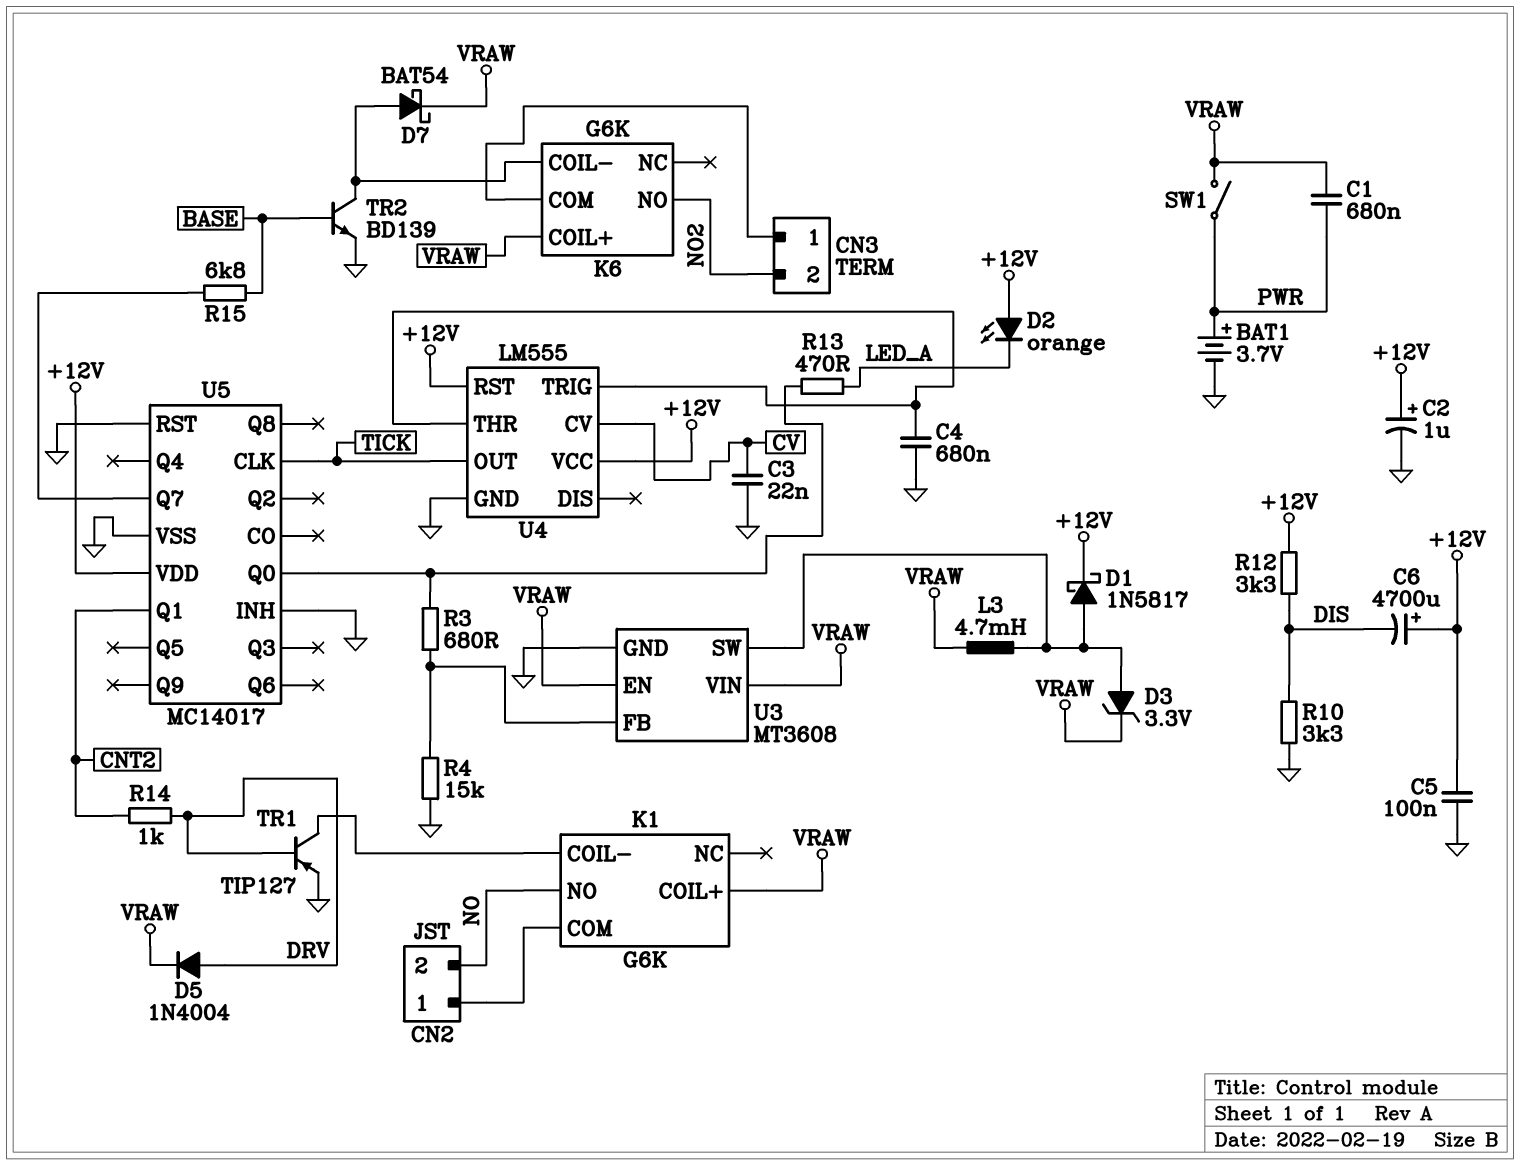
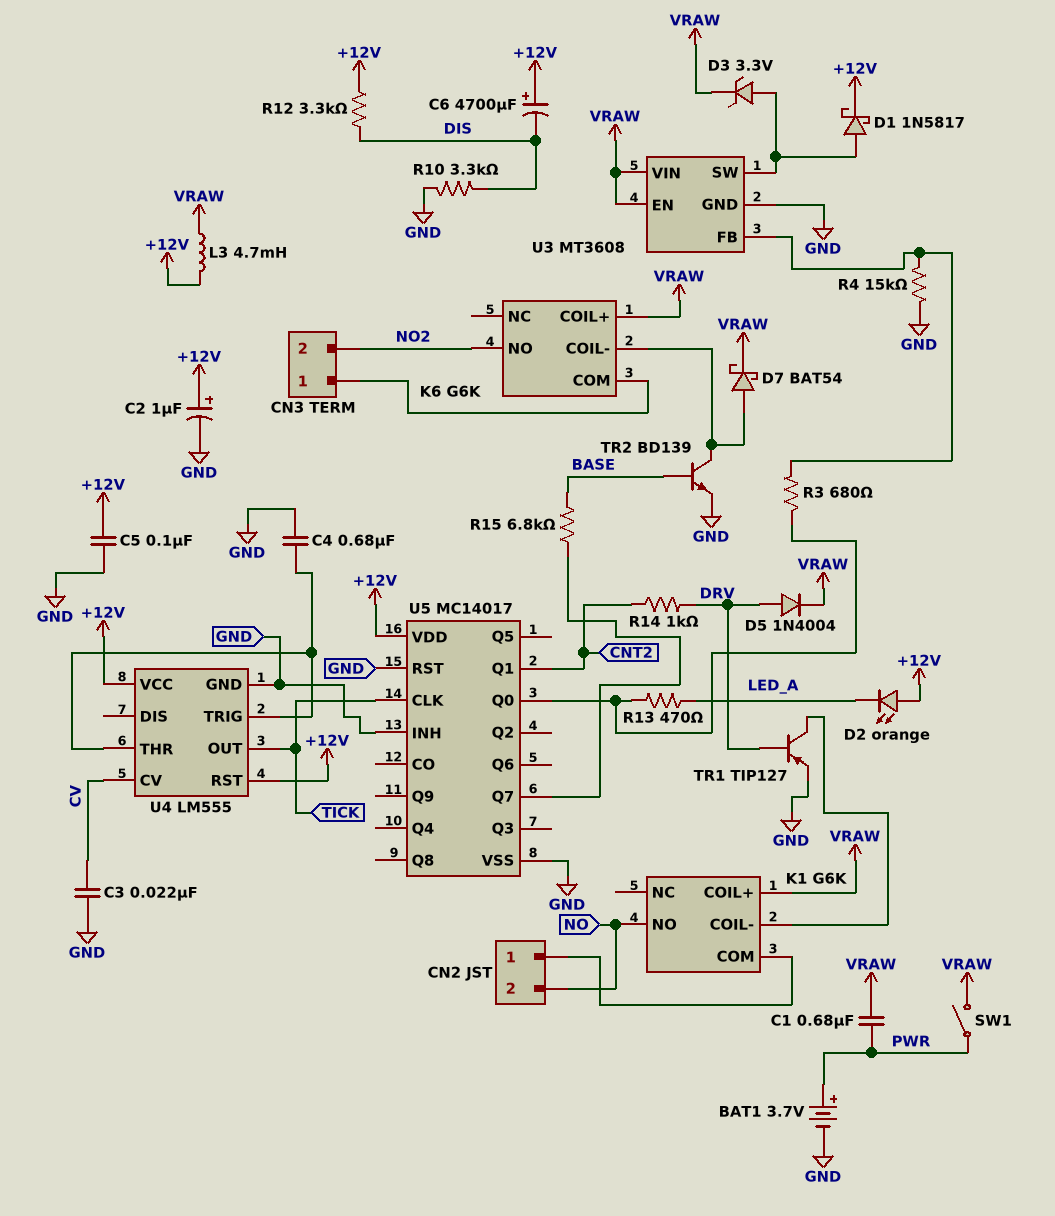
L3: 4.7mH (U3/SW, VRAW) -> 4.7mH (+12V, VRAW)

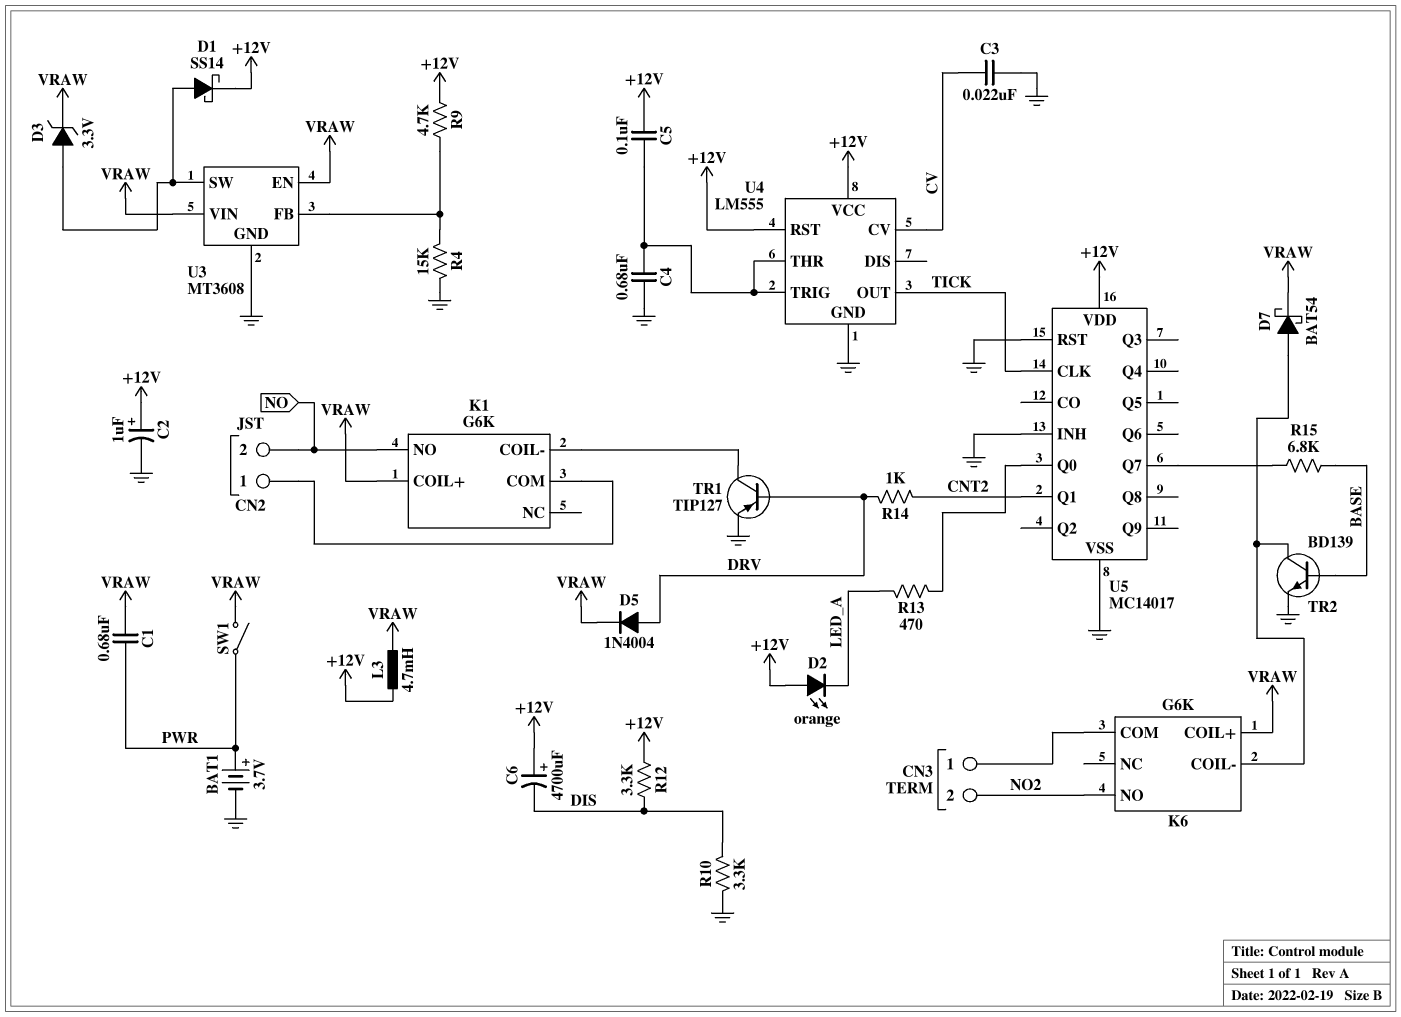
C5: 100nF (+12V, GND) -> 100nF (+12V, U4/THR)
D1: schottky 1N5817 (A U3/SW, K +12V) -> schottky SS14 (A U3/SW, K +12V)
R3: 680 (U3/FB, U5/Q0) -> none
R9: none -> 4.7k (+12V, U3/FB)

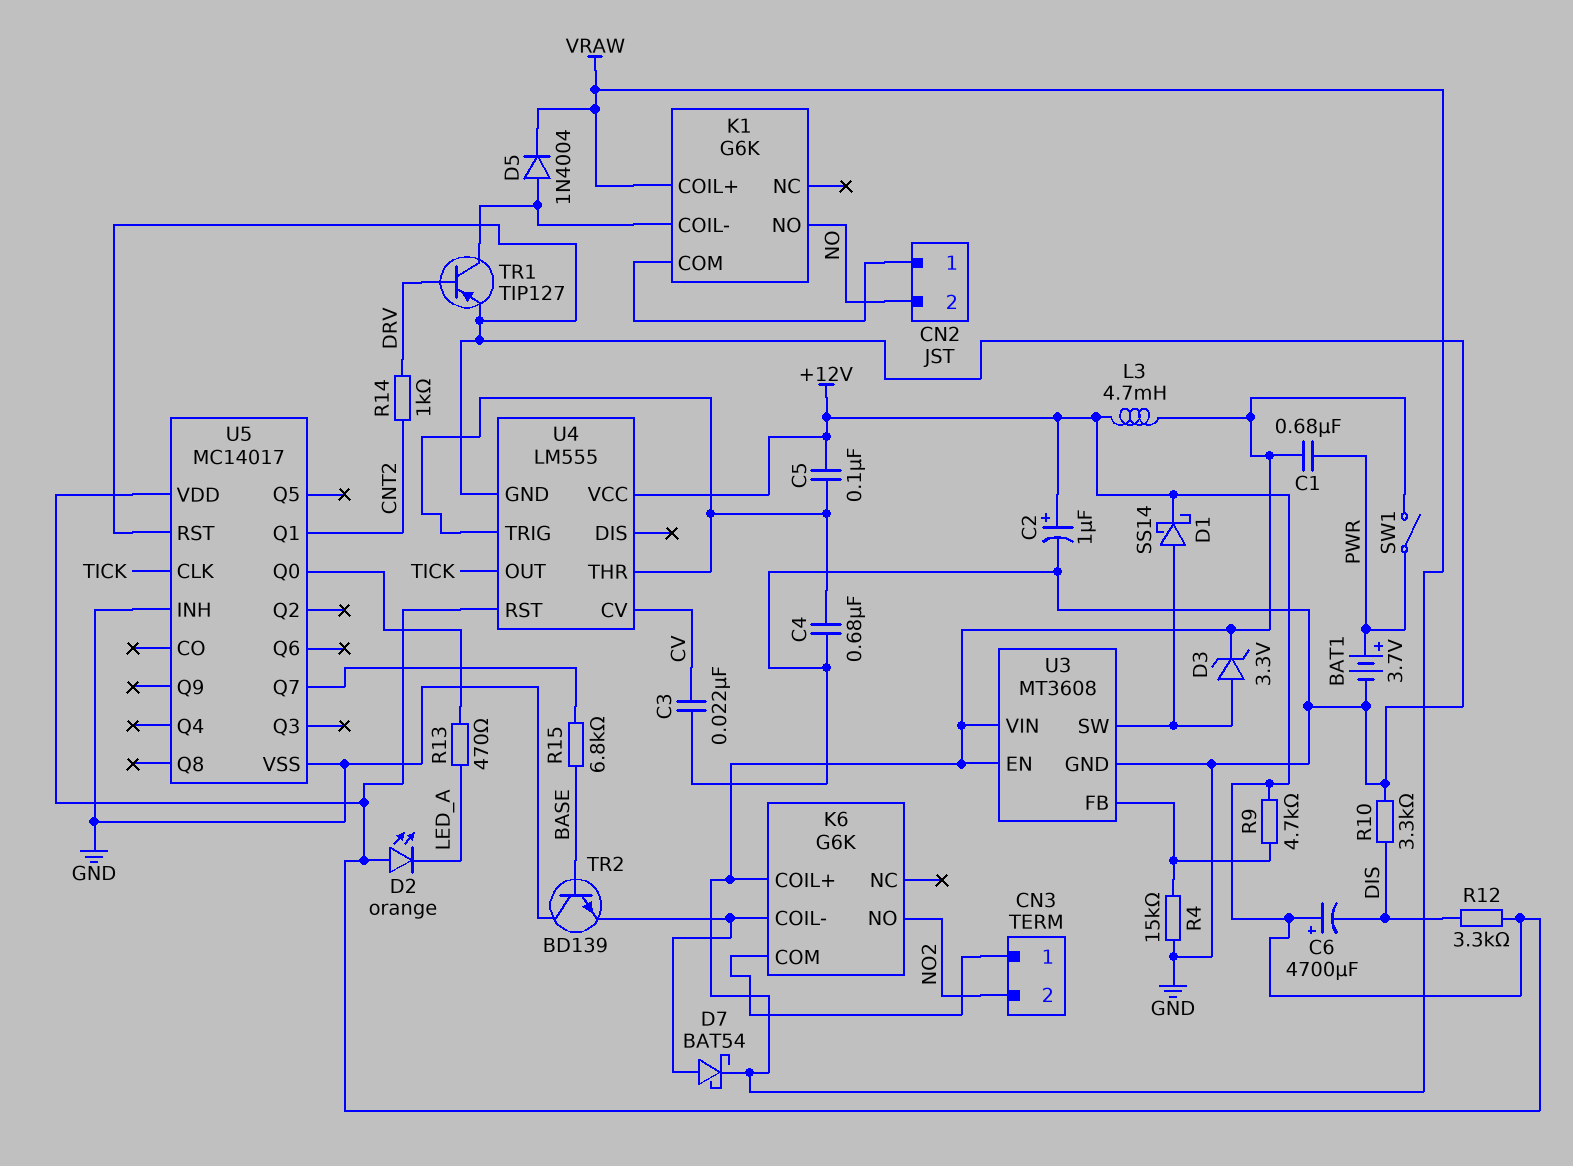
D5: diode 1N4004 (A DRV, K VRAW) -> diode 1N4004 (A K1/COIL-, K VRAW)
TR2: NPN BD139 (B BASE, C K6/COIL-, E GND) -> NPN BD139 (B BASE, C GND, E K6/COIL-)

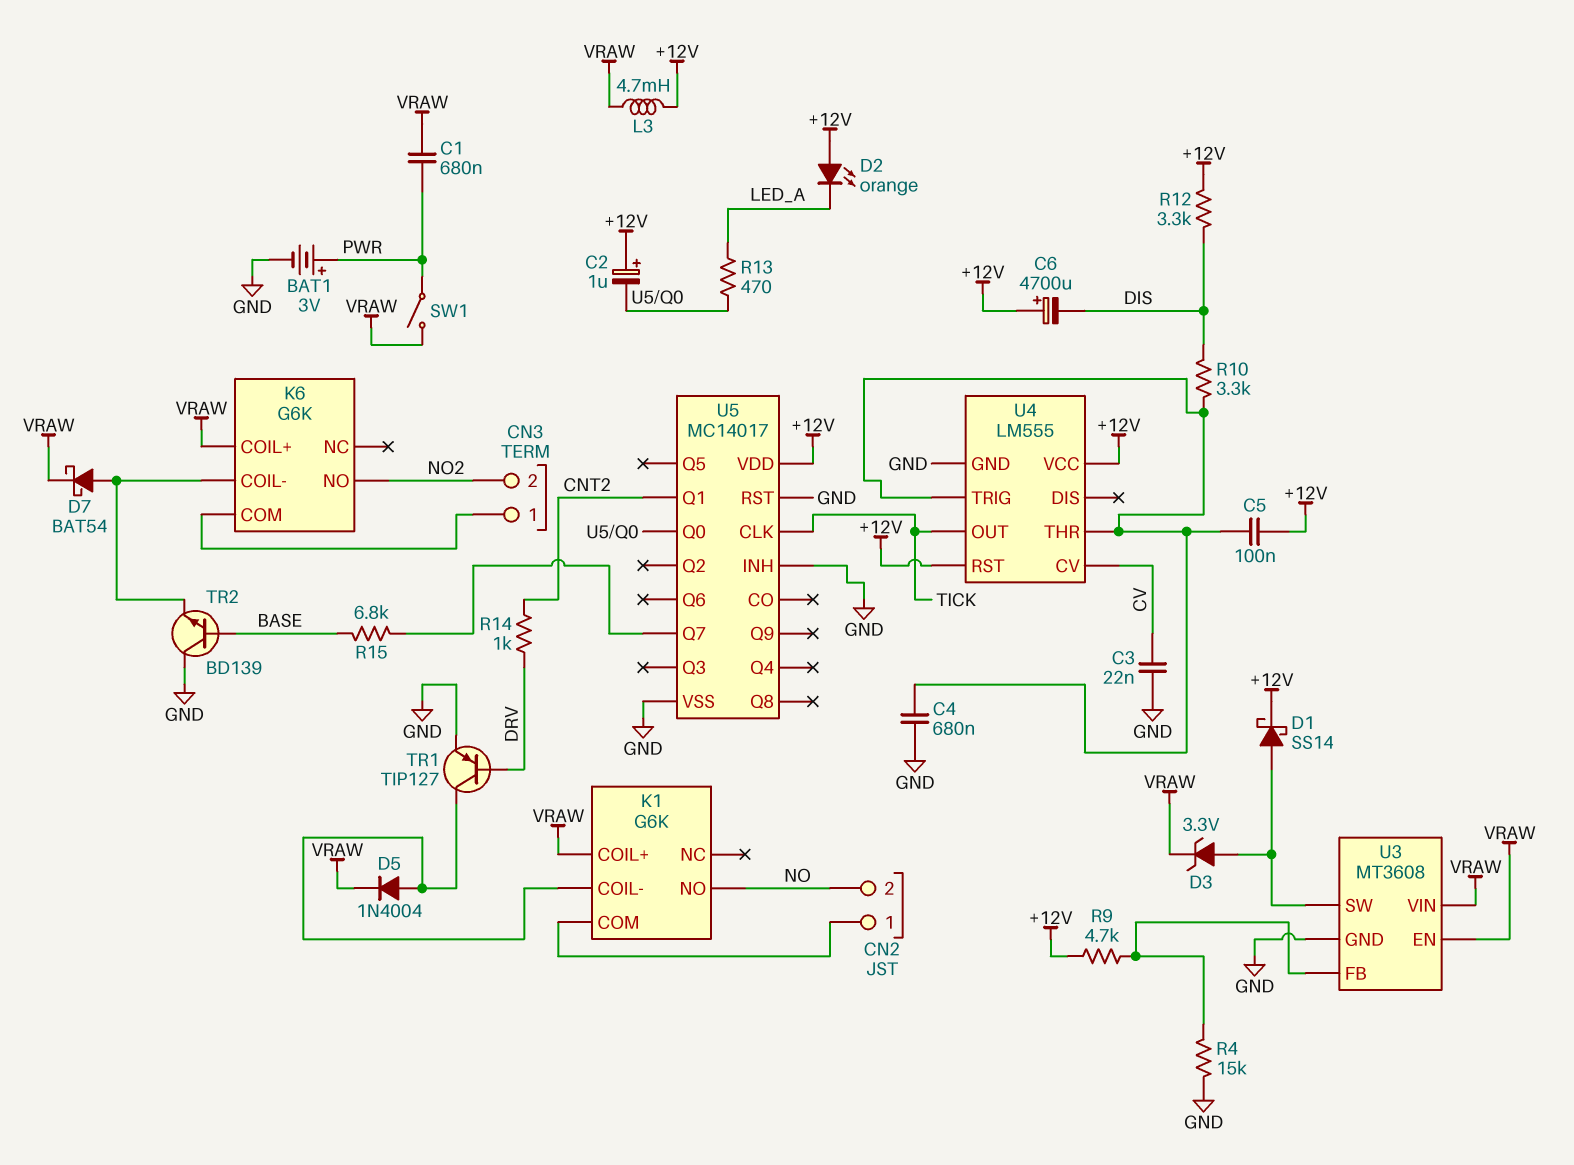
BAT1: 3.7V (plus PWR, minus GND) -> 3V (plus PWR, minus GND)
C2: 1uF (plus +12V, minus GND) -> 1uF (plus +12V, minus U5/Q0)
R10: 3.3k (DIS, GND) -> 3.3k (DIS, U4/THR)

